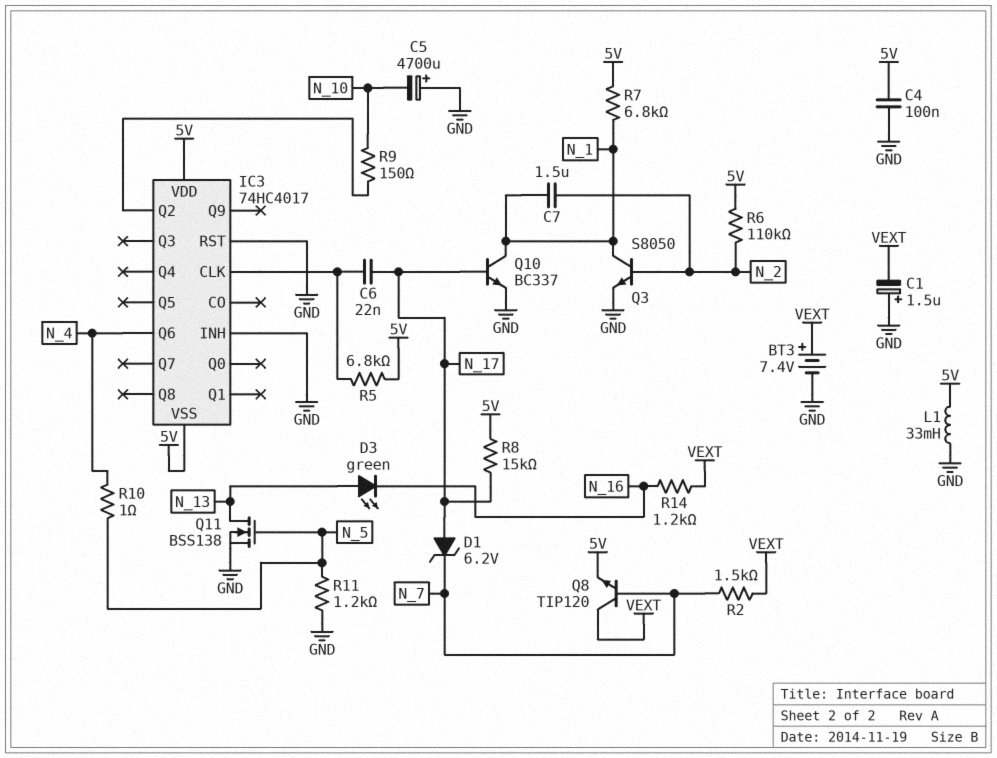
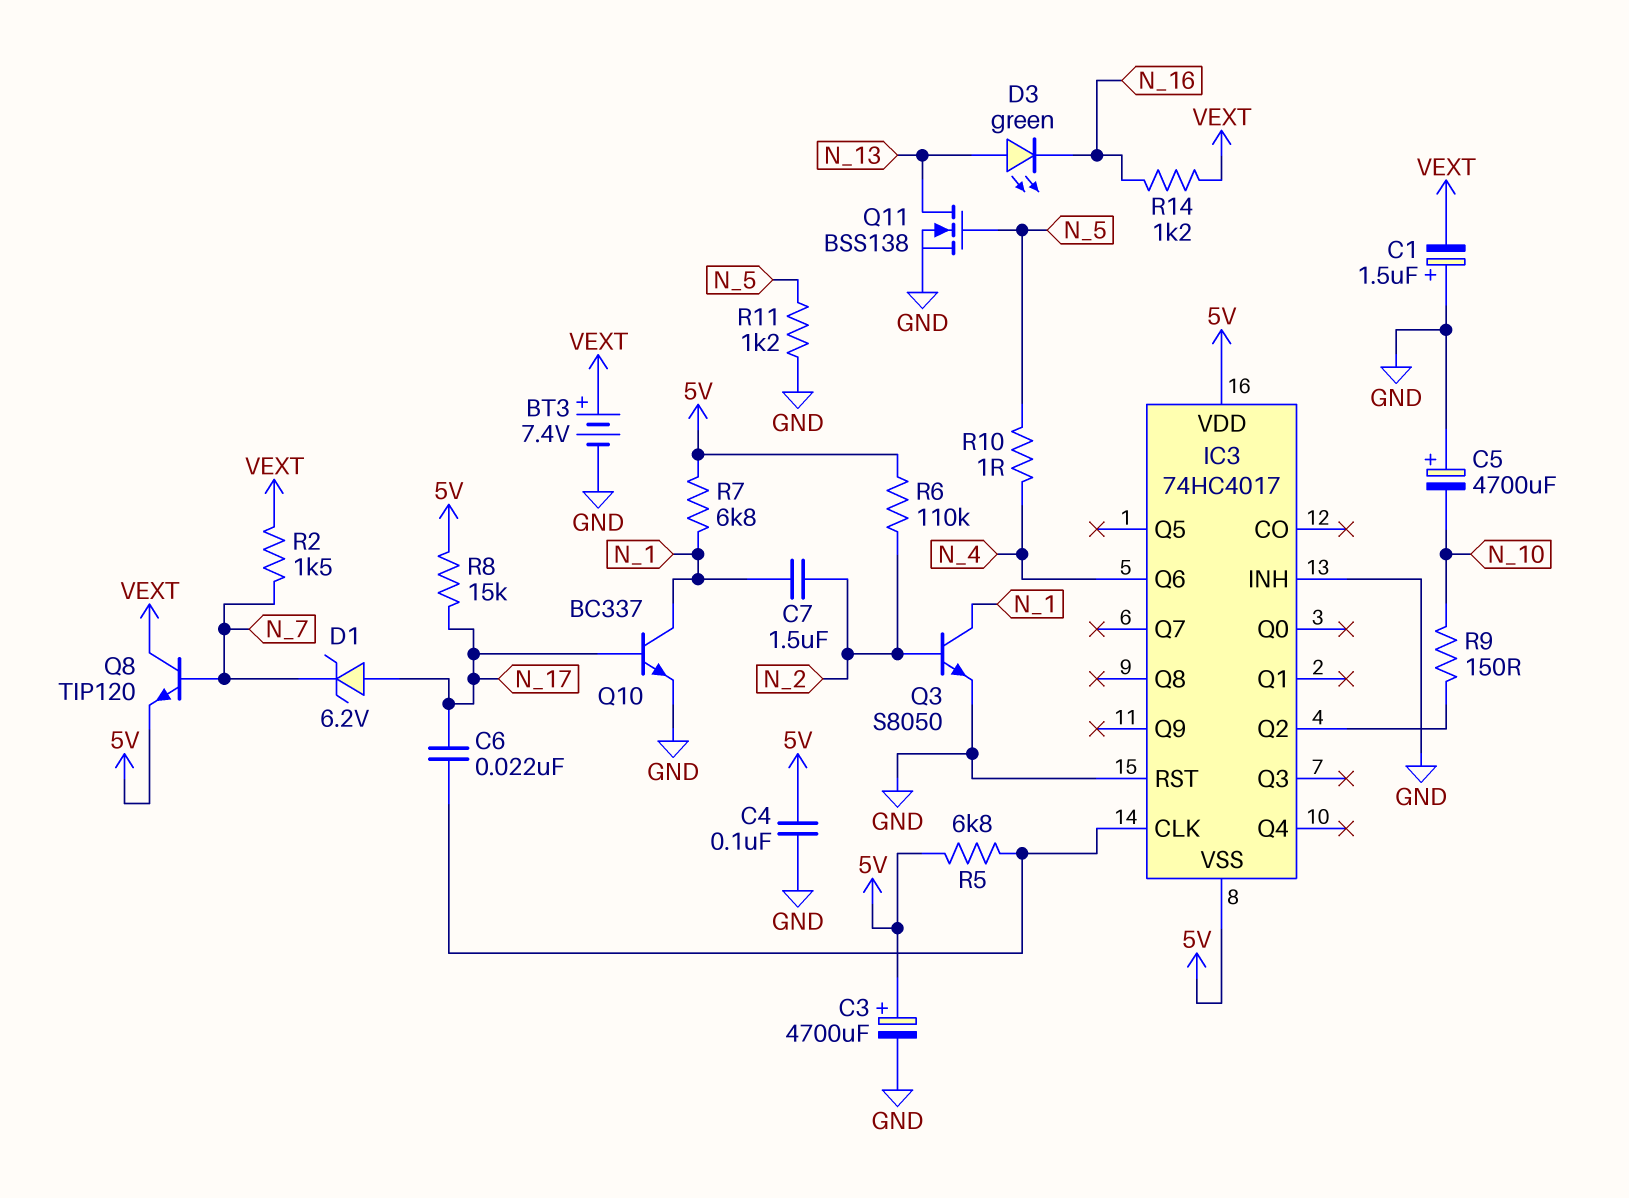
C3: none -> 4700uF (plus 5V, minus GND)
L1: 33mH (5V, GND) -> none

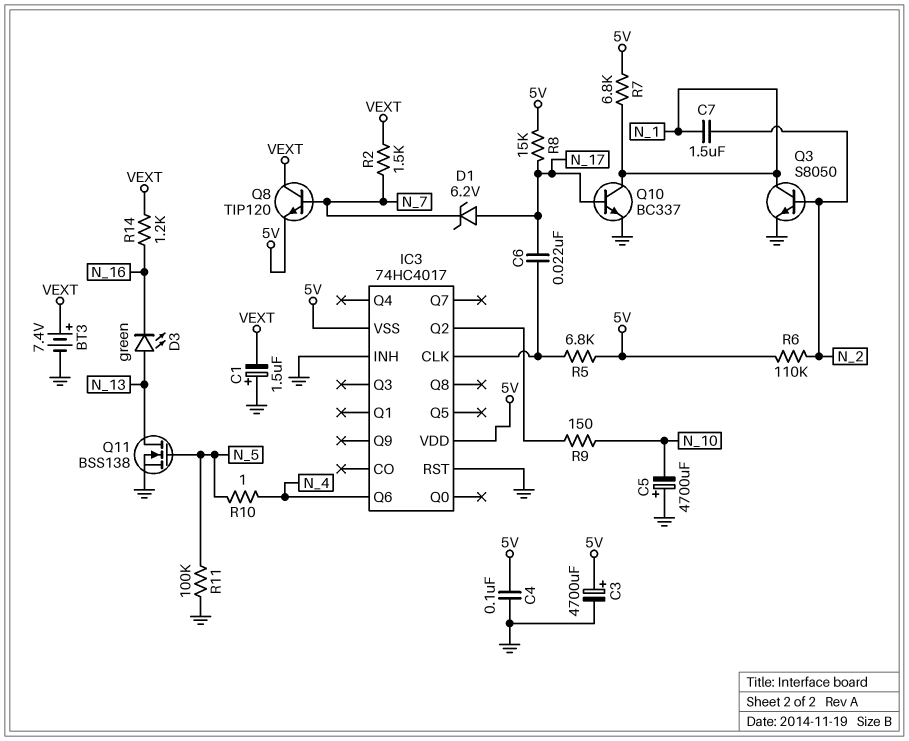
R11: 1.2k (GND, N_5) -> 100k (GND, N_5)

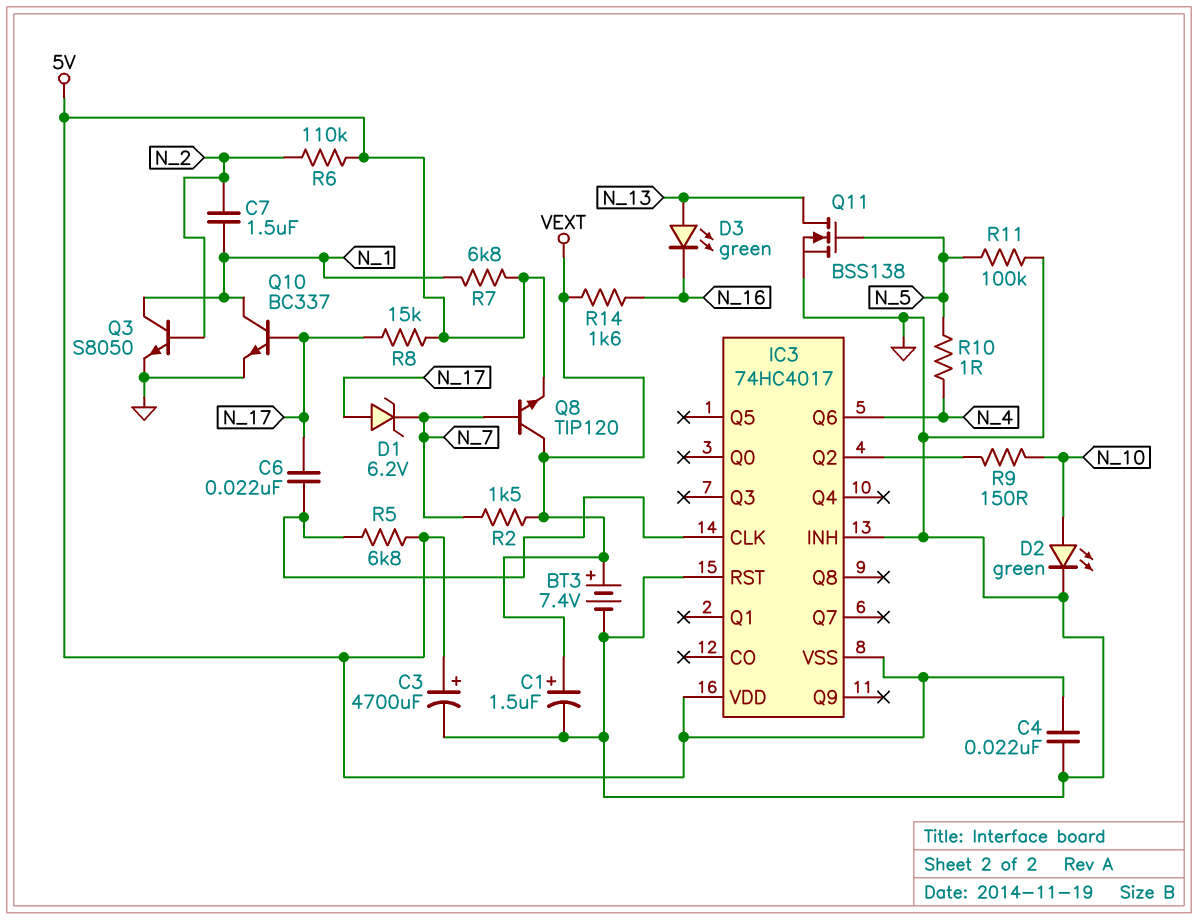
C1: 1.5uF (plus GND, minus VEXT) -> 1.5uF (plus VEXT, minus GND)
C4: 100nF (5V, GND) -> 22nF (5V, GND)
C5: 4700uF (plus GND, minus N_10) -> none
D2: none -> LED green (A N_10, K GND)
R14: 1.2k (N_16, VEXT) -> 1.6k (N_16, VEXT)

